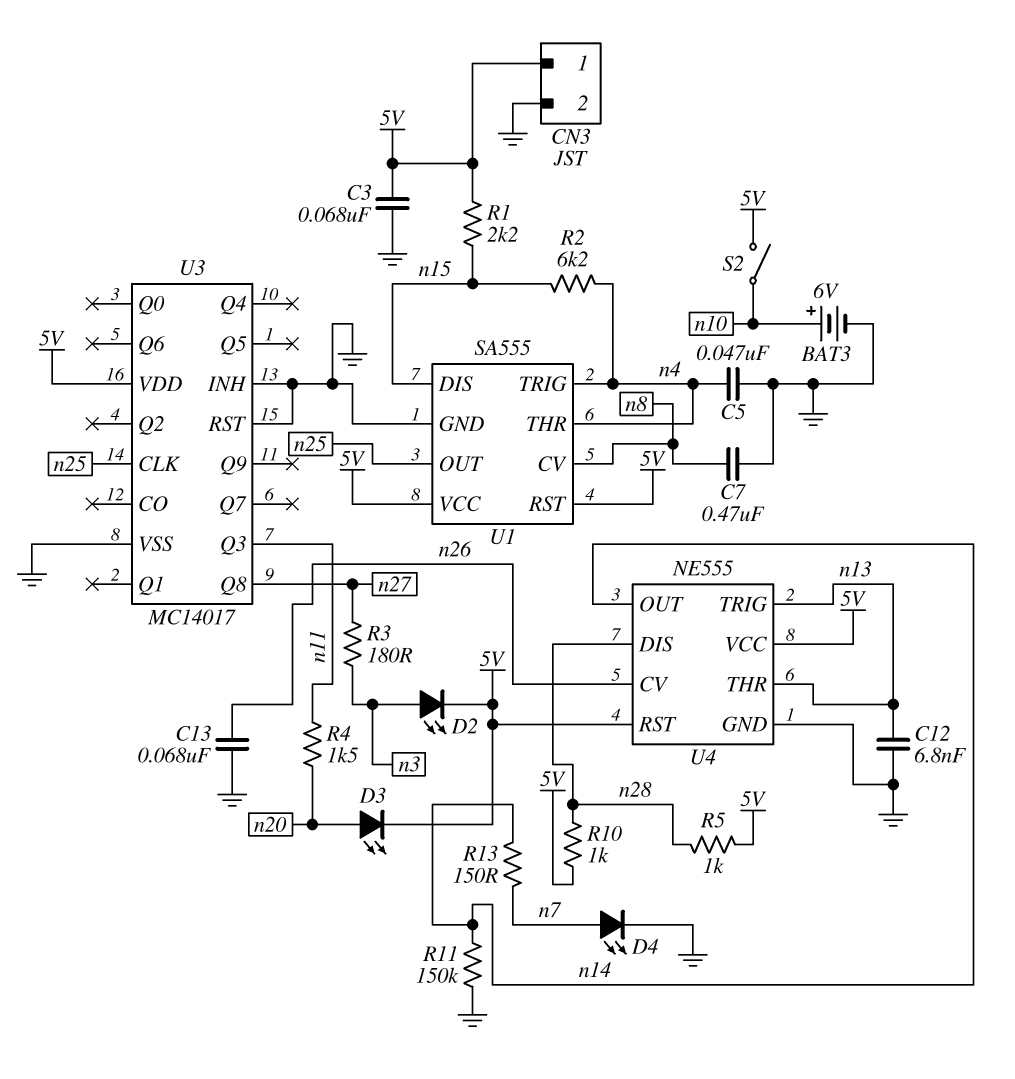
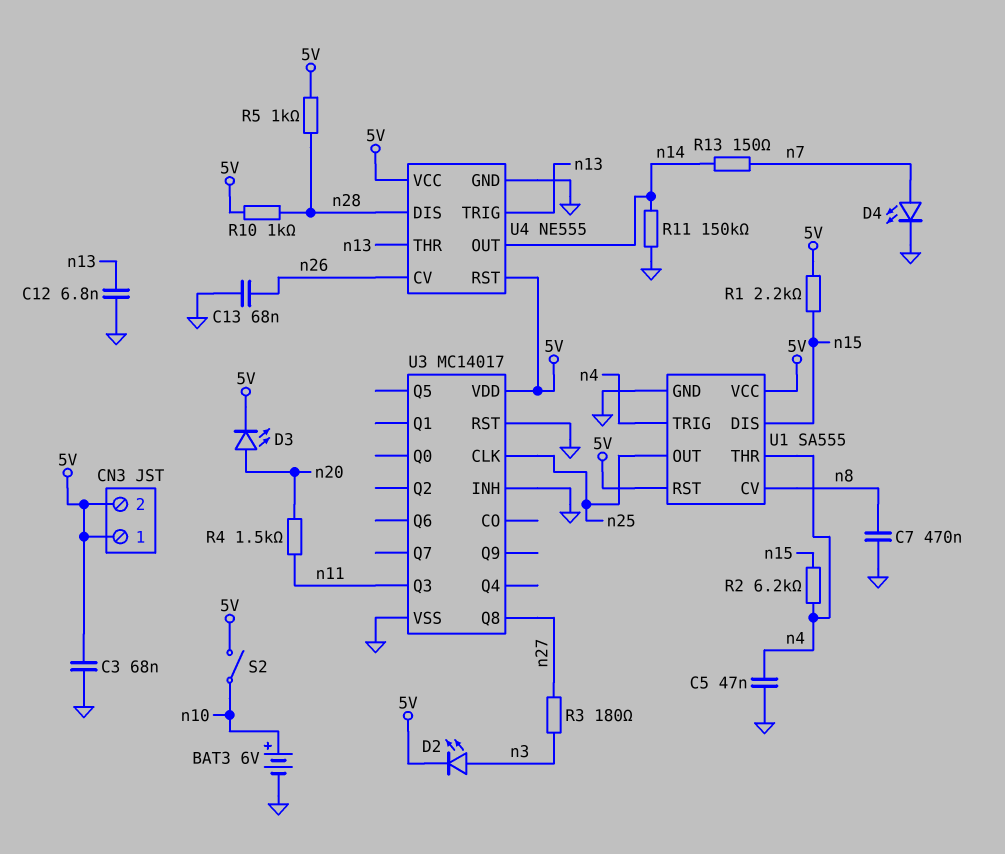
CN3 pin 2: GND -> 5V

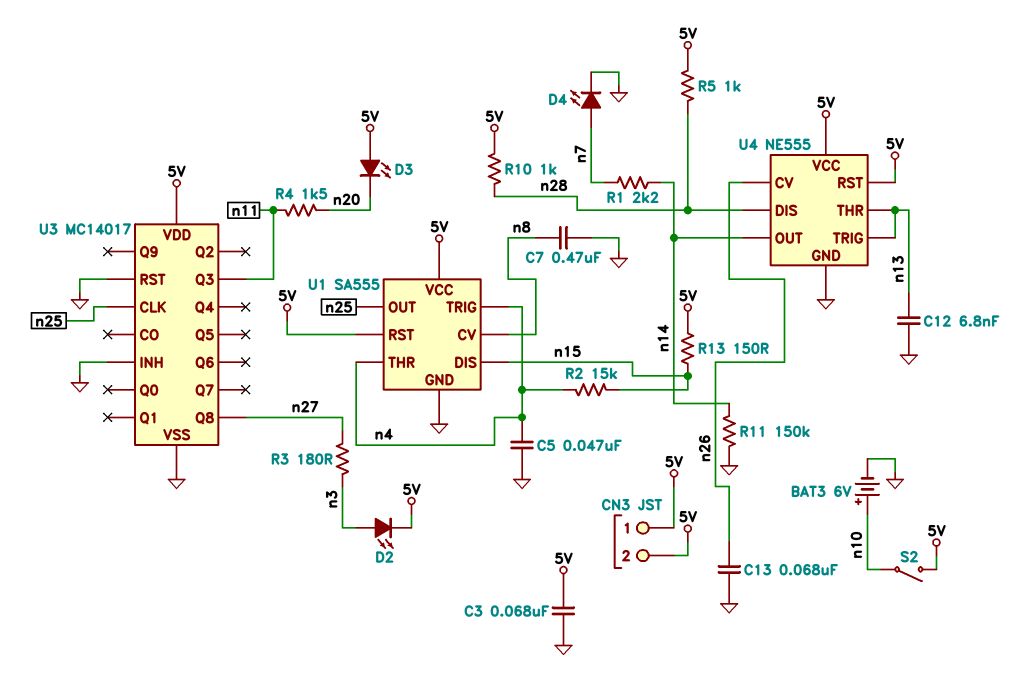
D3: LED (A n20, K 5V) -> LED (A 5V, K n20)
R1: 2.2k (5V, n15) -> 2.2k (n7, n14)
R2: 6.2k (n4, n15) -> 15k (n4, n15)
R13: 150 (n7, n14) -> 150 (5V, n15)

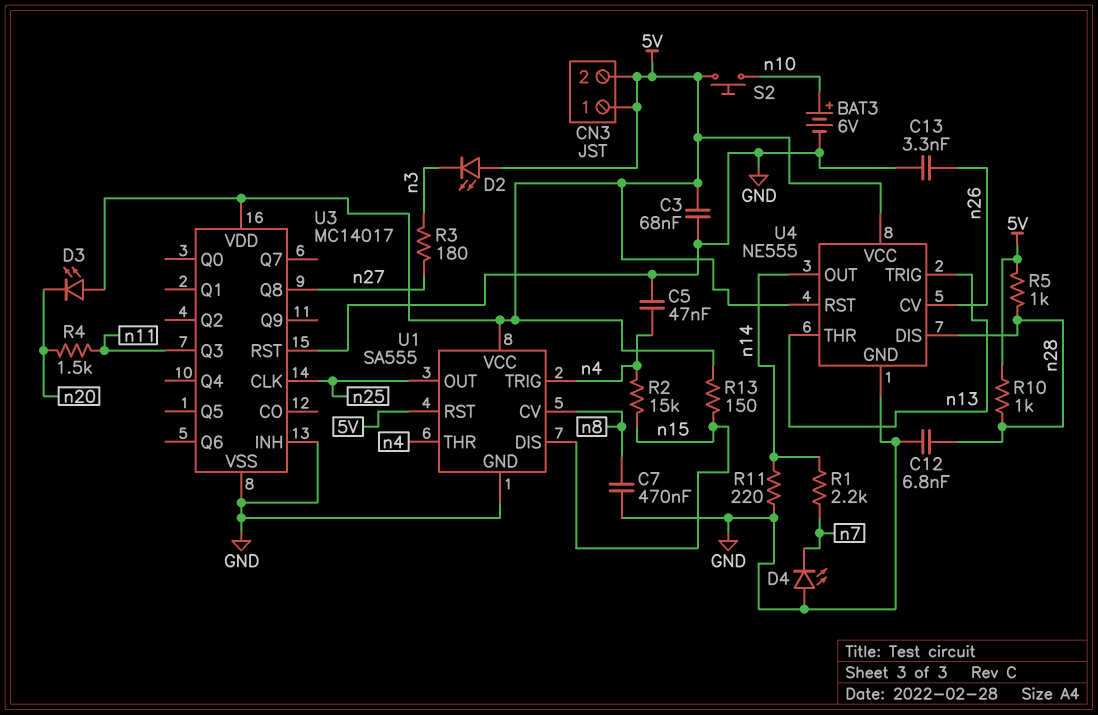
C12: 6.8nF (GND, n13) -> 6.8nF (GND, n28)
C13: 68nF (GND, n26) -> 3.3nF (GND, n26)
D2: LED (A n3, K 5V) -> LED (A 5V, K n3)
D4: LED (A n7, K GND) -> LED (A GND, K n7)
R11: 150k (GND, n14) -> 220 (GND, n14)
S2: switch (5V, n10) -> button (5V, n10)

